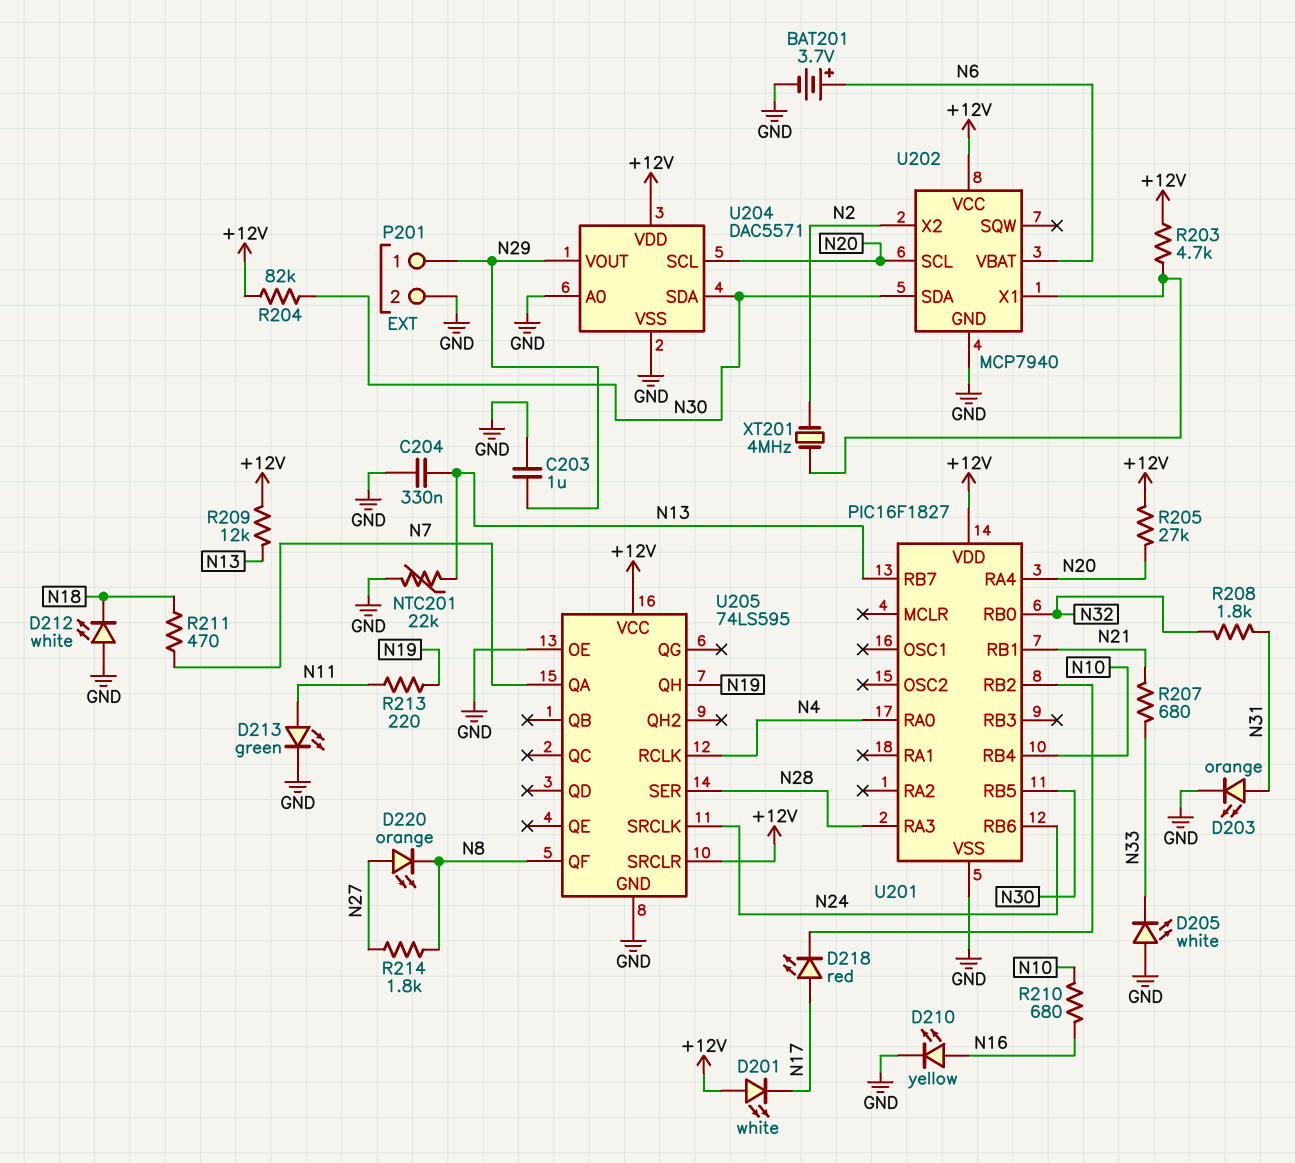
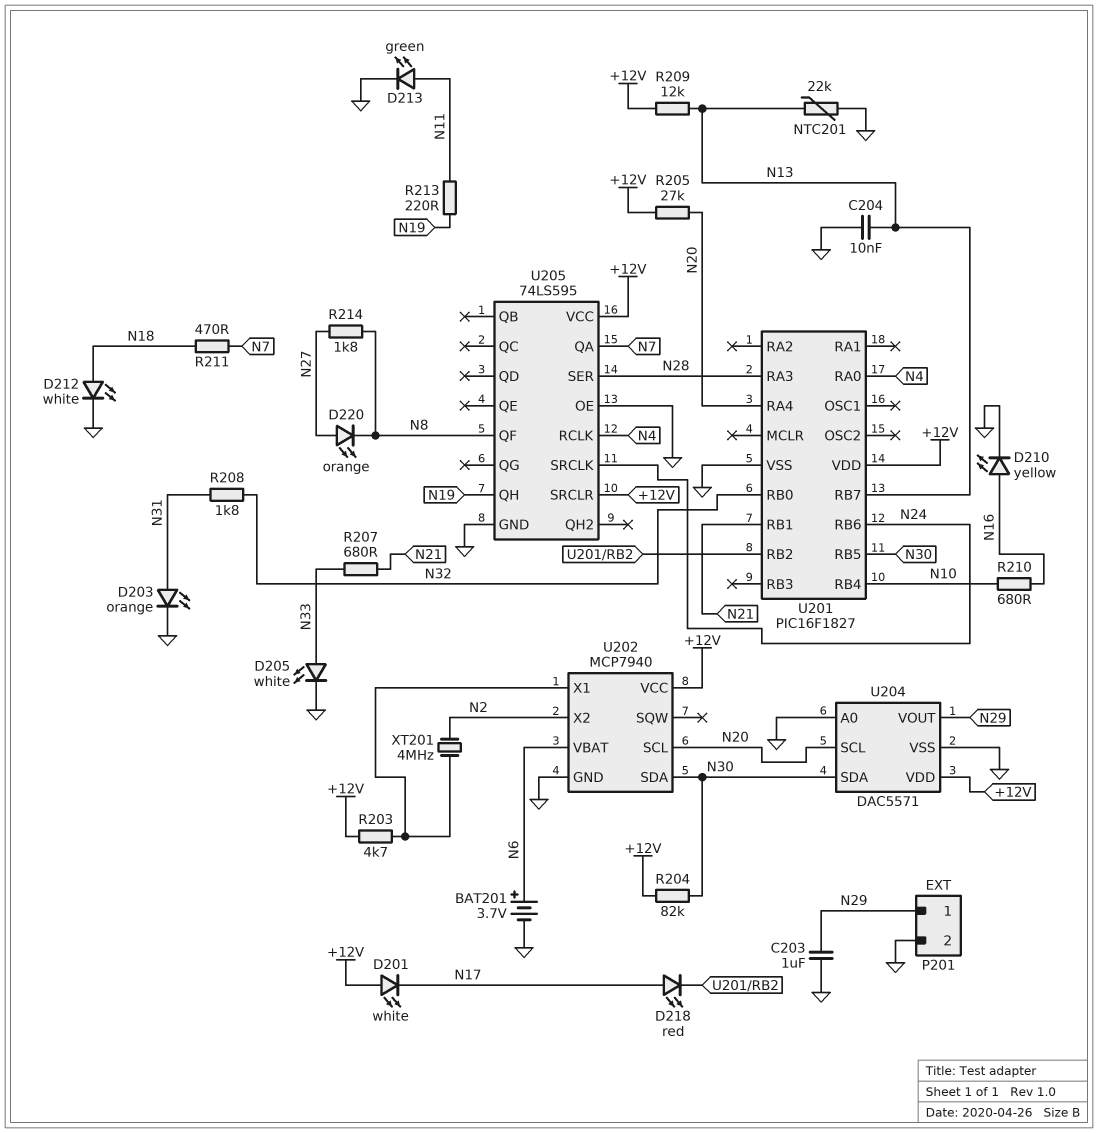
C204: 330nF (GND, N13) -> 10nF (GND, N13)
D205: LED white (A GND, K N33) -> LED white (A N33, K GND)
D212: LED white (A GND, K N18) -> LED white (A N18, K GND)

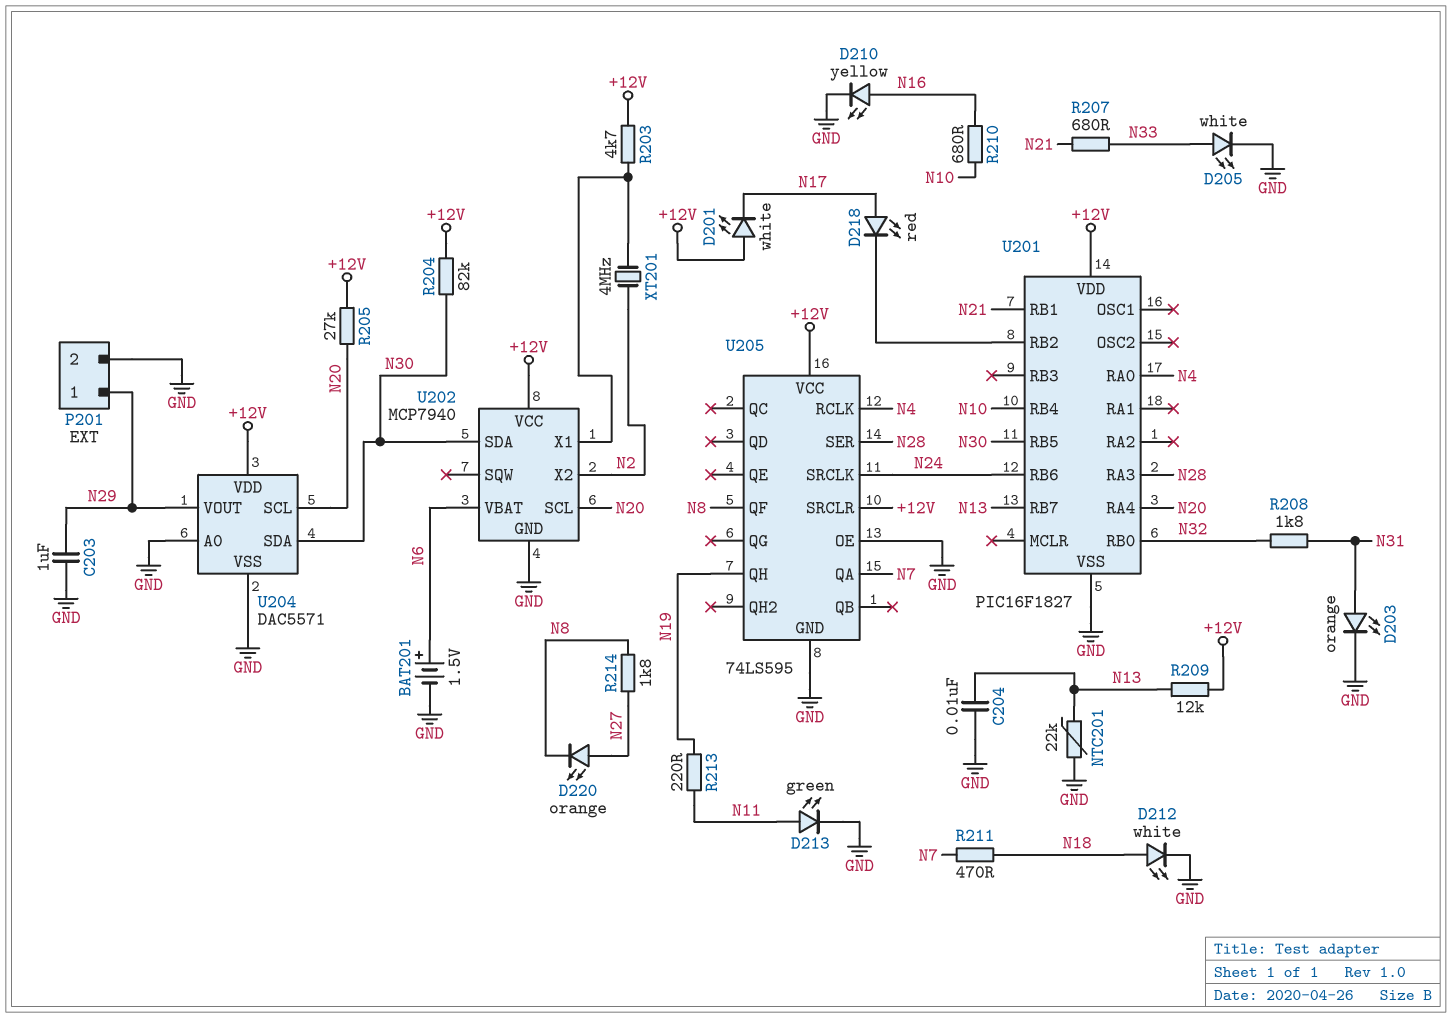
BAT201: 3.7V (plus N6, minus GND) -> 1.5V (plus N6, minus GND)

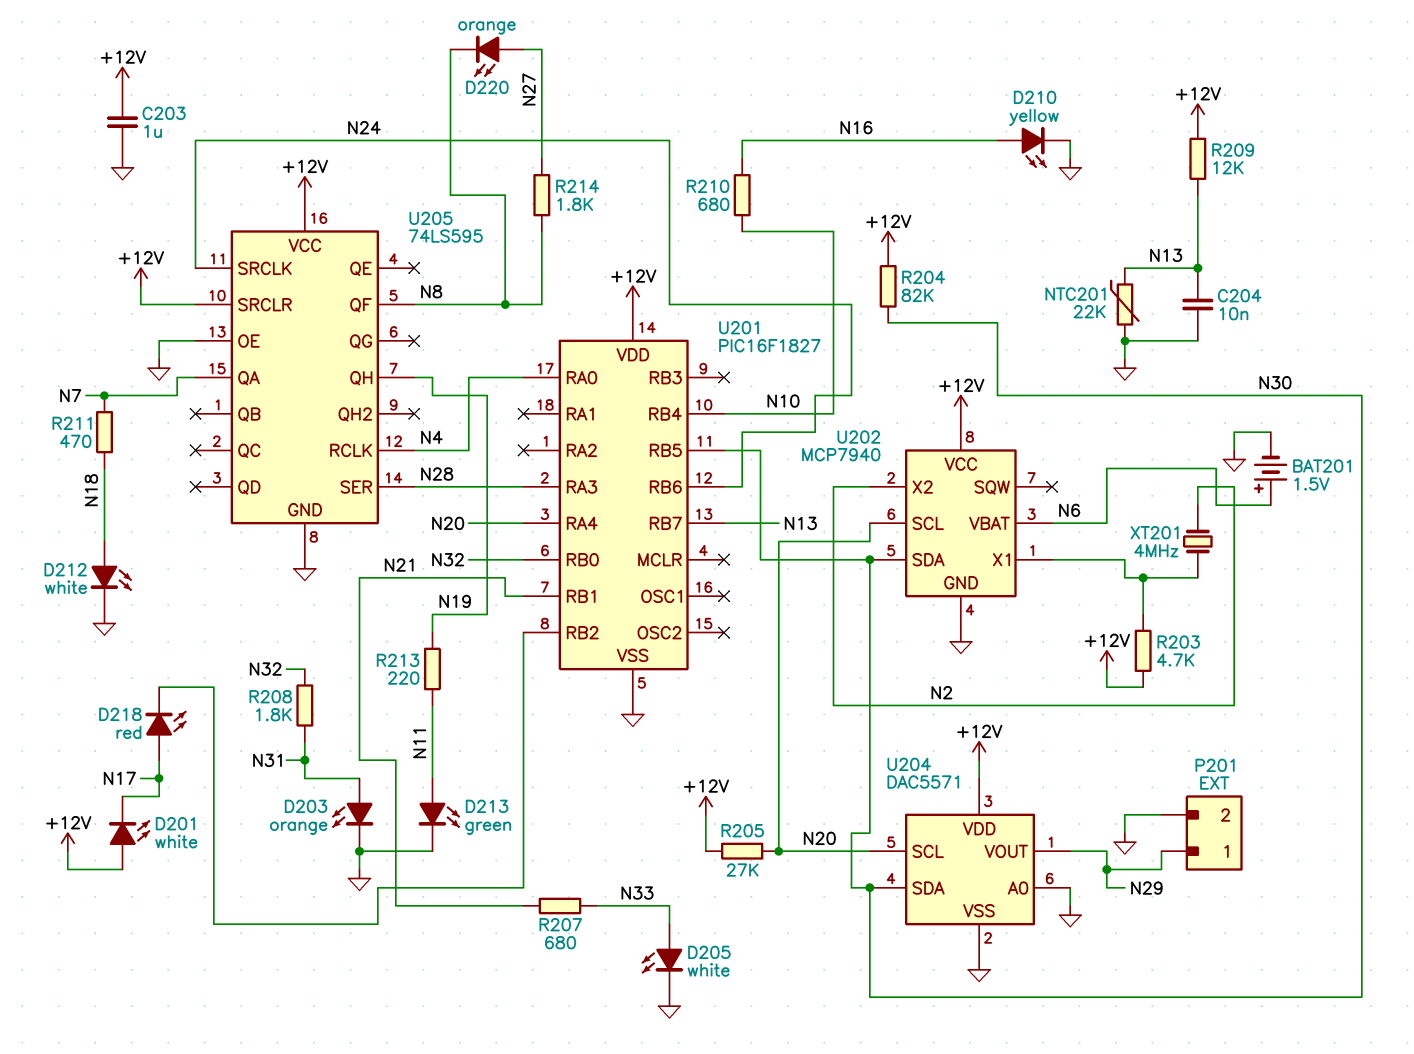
C203: 1uF (GND, N29) -> 1uF (+12V, GND)

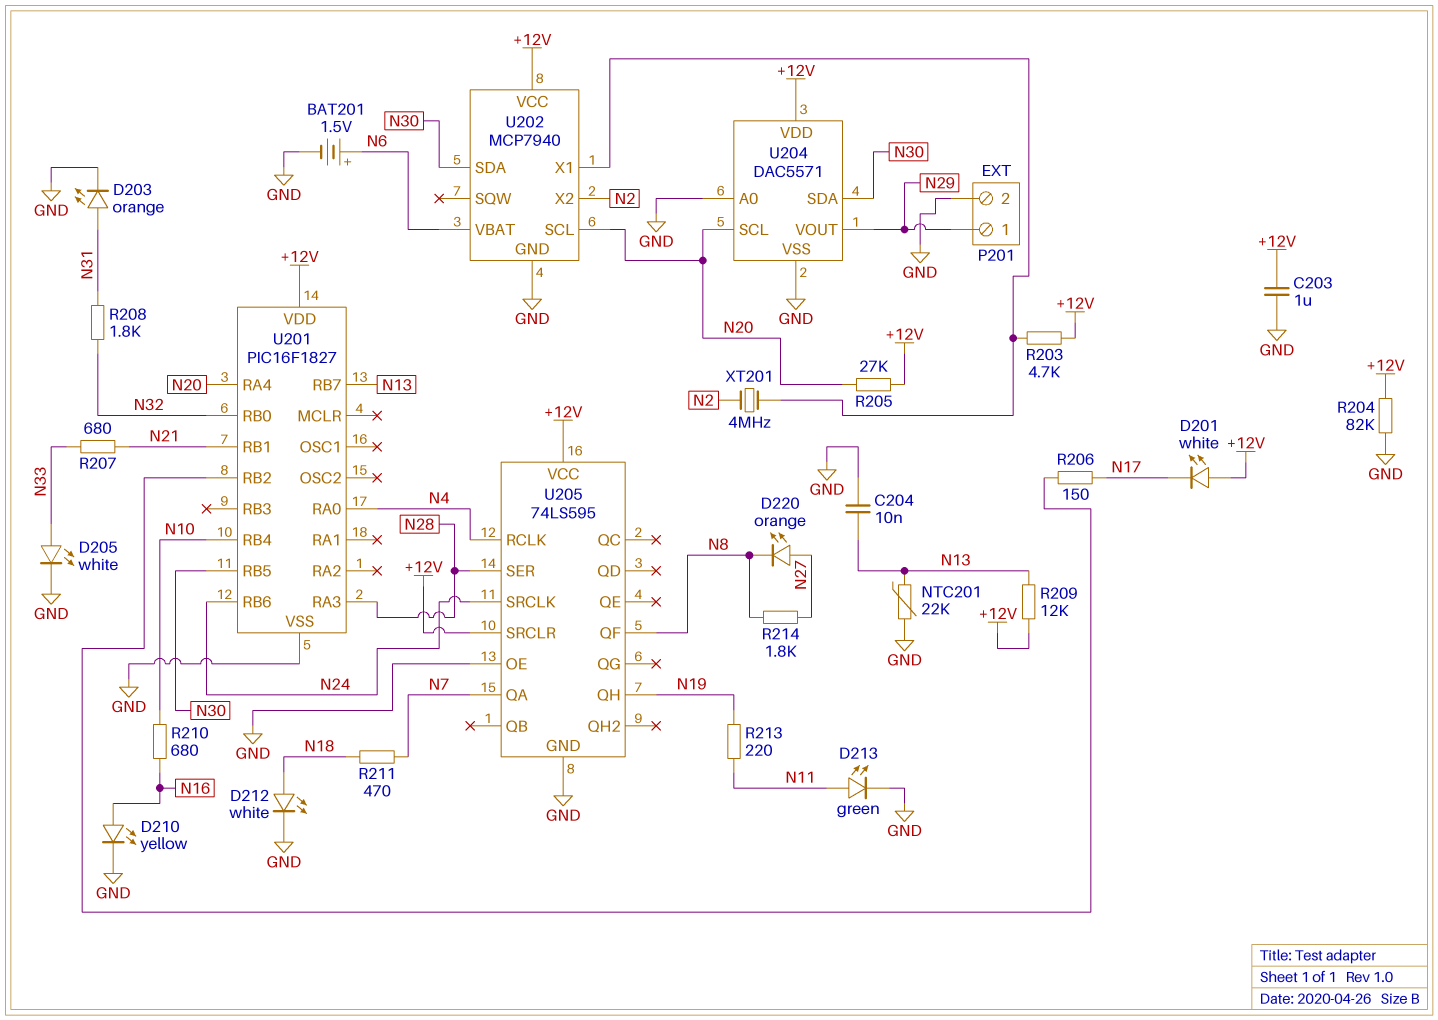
D218: LED red (A N17, K U201/RB2) -> none
R204: 82k (+12V, N30) -> 82k (+12V, GND)
R206: none -> 150 (N17, U201/RB2)

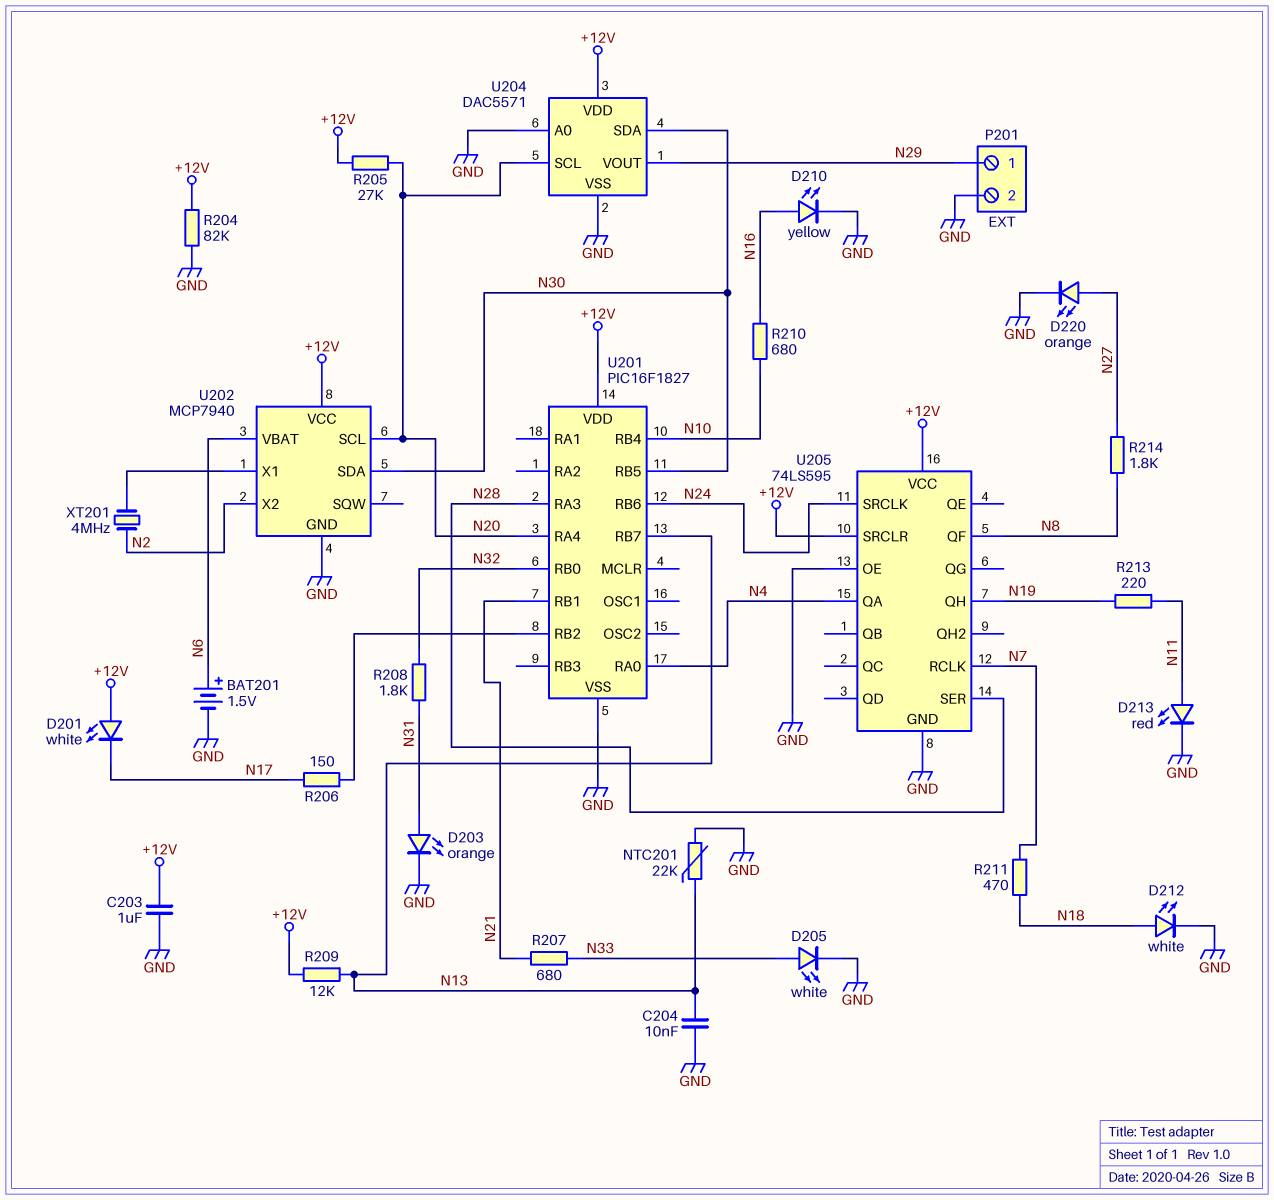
D213: LED green (A N11, K GND) -> LED red (A N11, K GND)
D220: LED orange (A N27, K N8) -> LED orange (A N27, K GND)
R203: 4.7k (+12V, U202/X1) -> none
U205 pin QA: N7 -> N4
U205 pin RCLK: N4 -> N7

